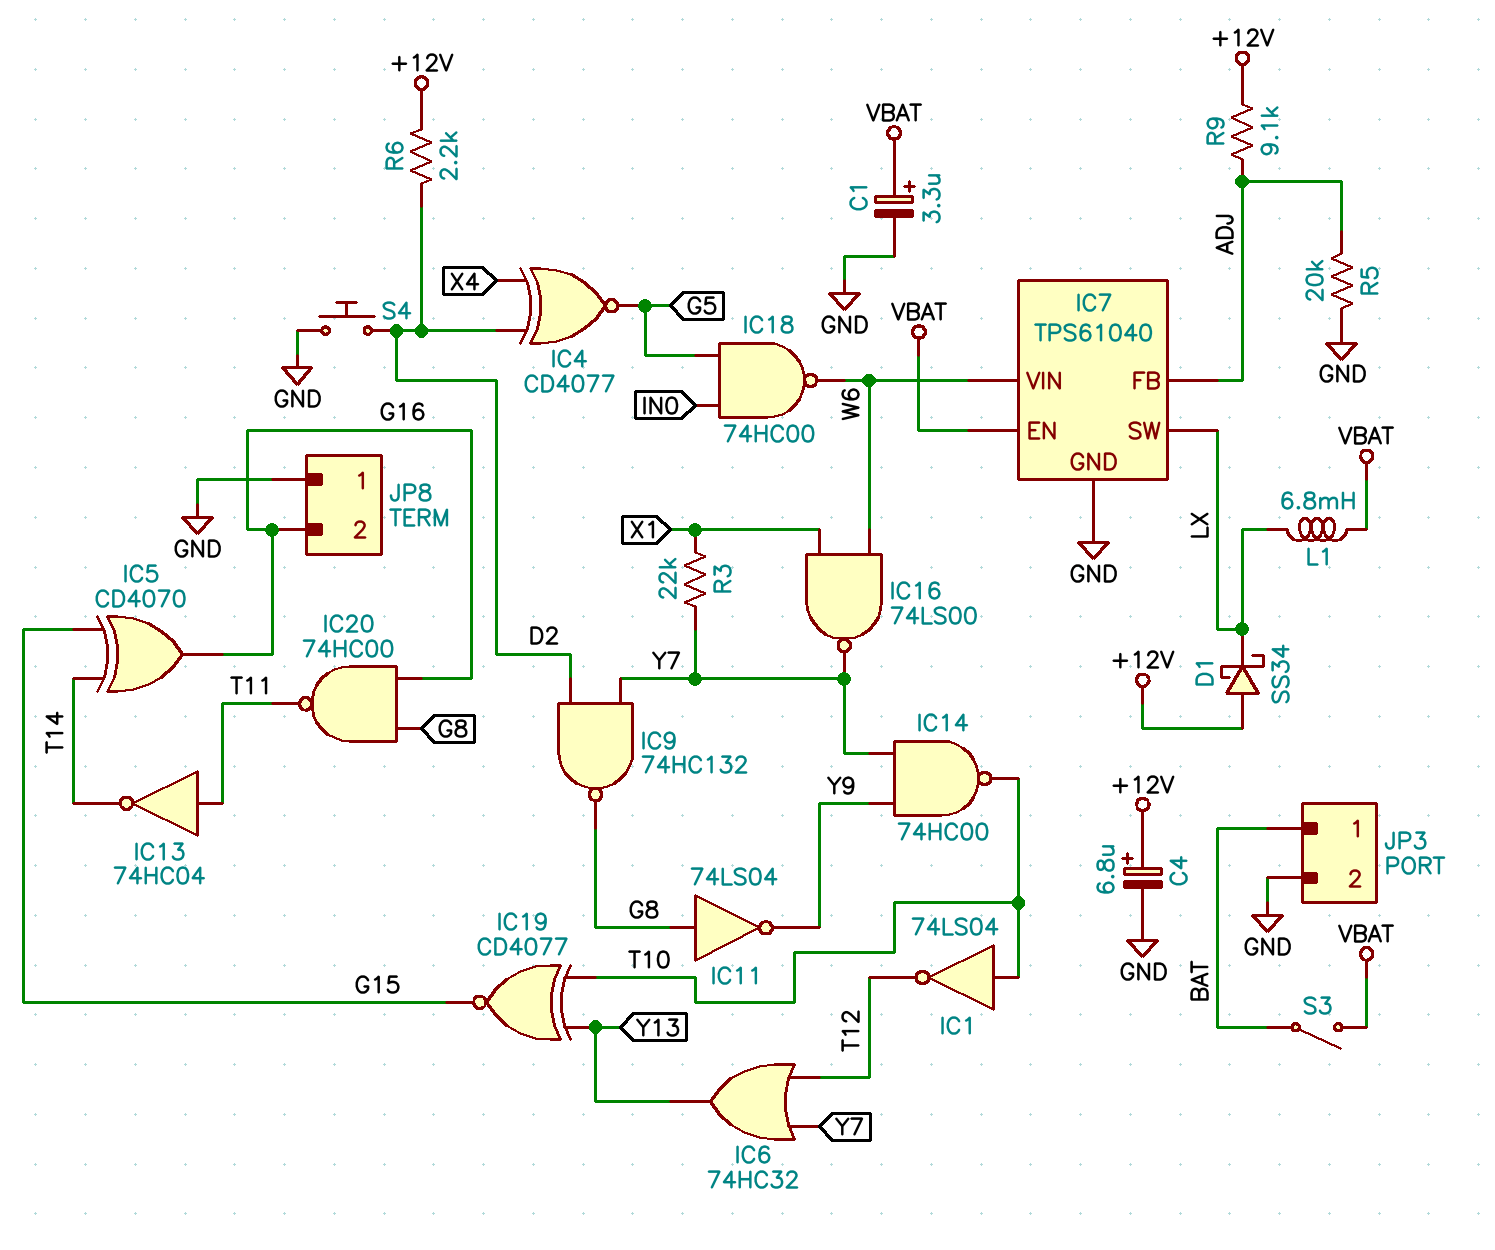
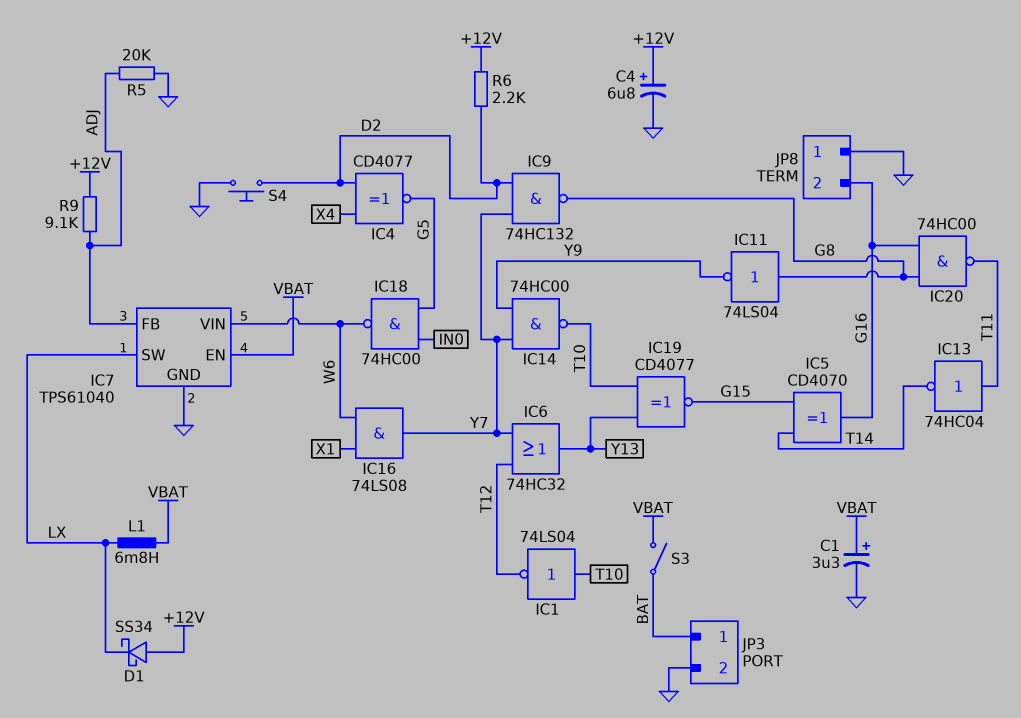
IC16: NAND 74LS00 (in W6, in X1, out Y7) -> AND 74LS08 (in W6, in X1, out Y7)
R3: 22k (X1, Y7) -> none

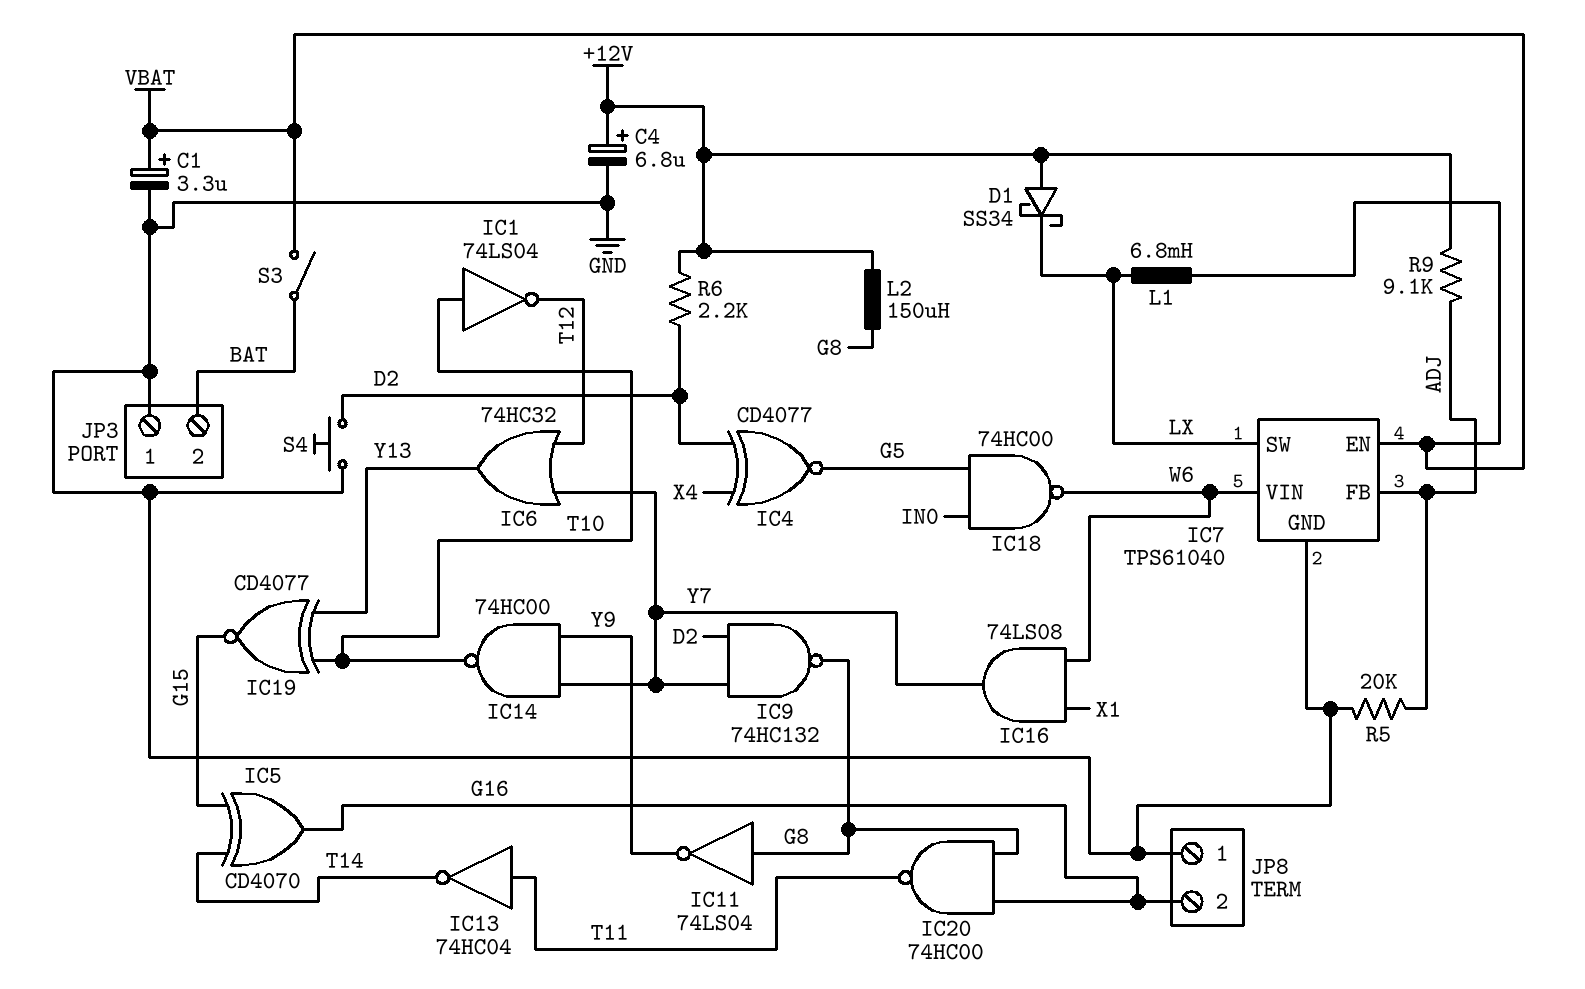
JP3 pin 1: BAT -> GND
JP3 pin 2: GND -> BAT
L2: none -> 150uH (+12V, G8)

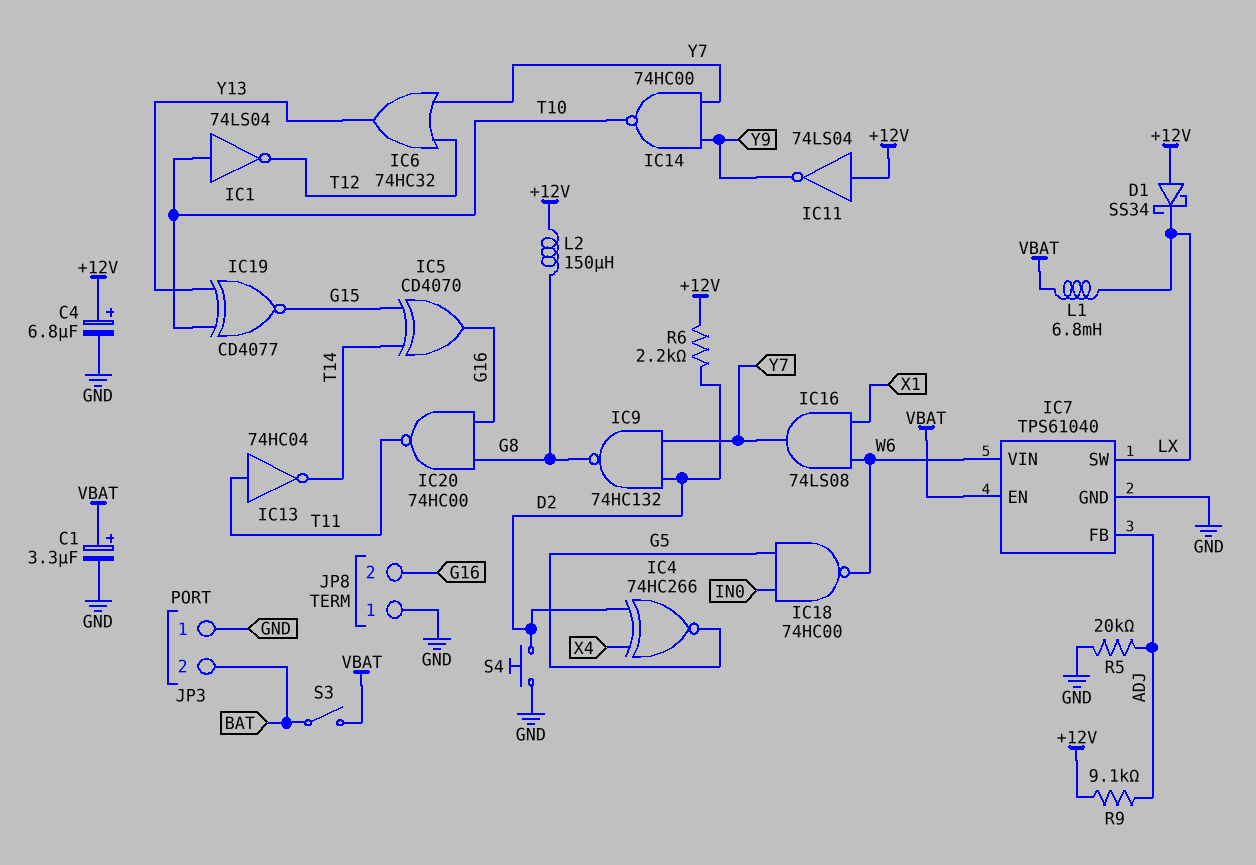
IC4: XNOR CD4077 (in D2, in X4, out G5) -> XNOR 74HC266 (in D2, in X4, out G5)
IC11: NOT 74LS04 (in G8, out Y9) -> NOT 74LS04 (in +12V, out Y9)

